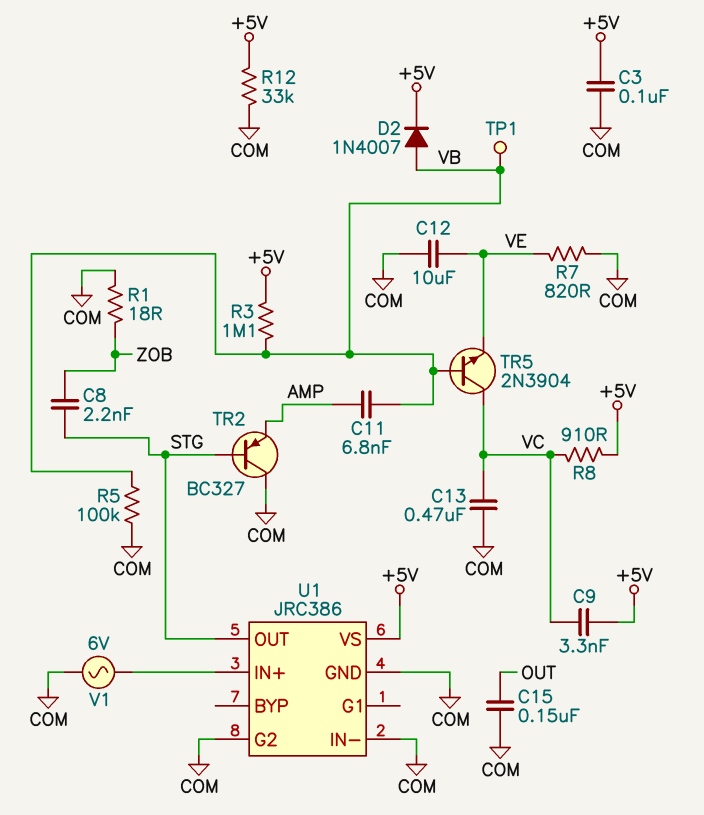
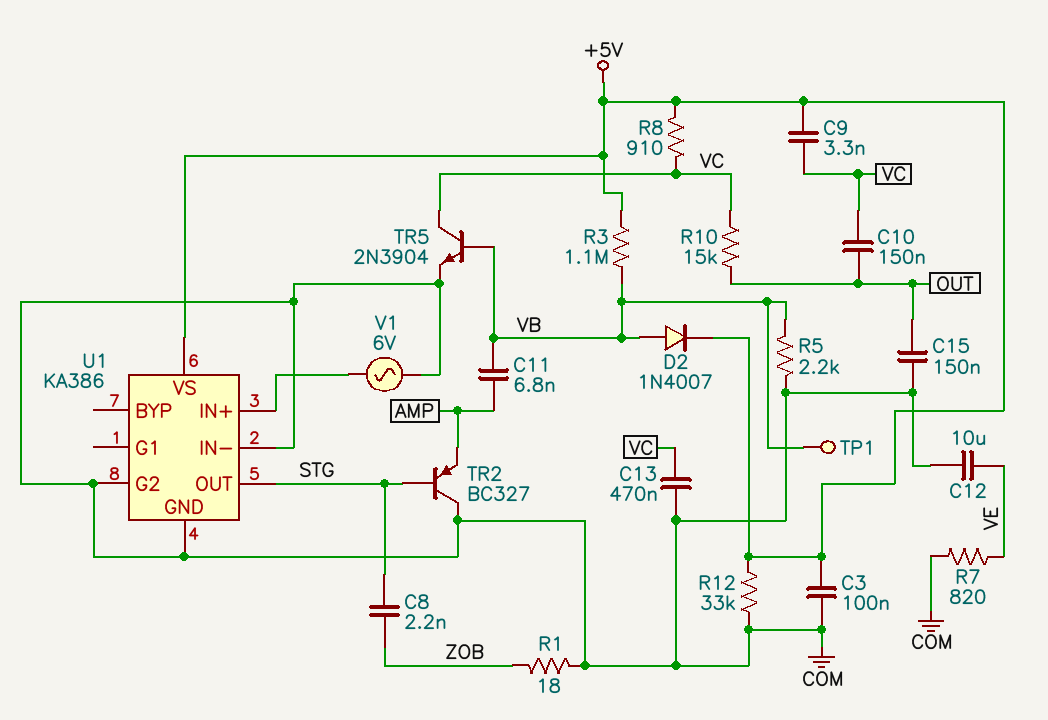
C10: none -> 150nF (OUT, VC)
R5: 100k (COM, VB) -> 2.2k (COM, VB)
R10: none -> 15k (OUT, VC)
TR5: NPN 2N3904 (B VB, C VC, E VE) -> NPN 2N3904 (B VB, C VC, E COM)
U1: JRC386 -> KA386

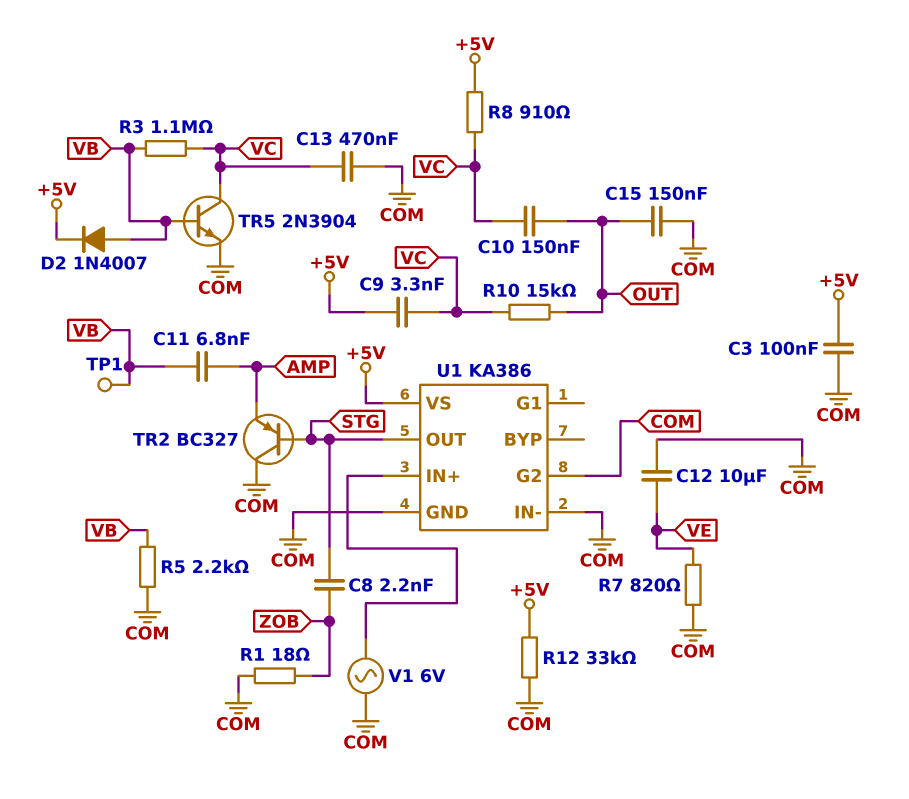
R3: 1.1M (+5V, VB) -> 1.1M (VB, VC)

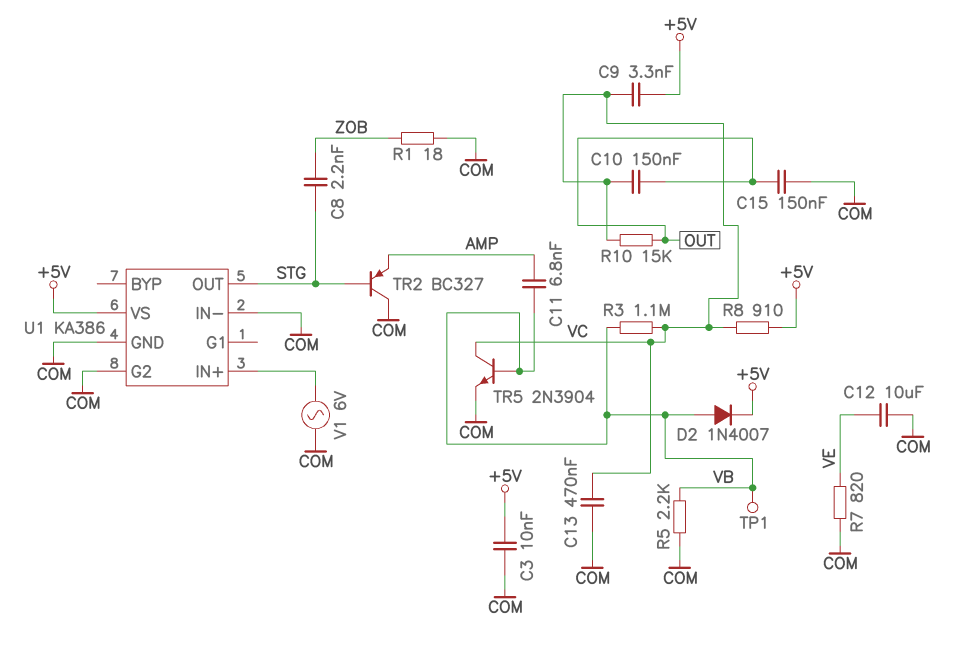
C3: 100nF (+5V, COM) -> 10nF (+5V, COM)
R12: 33k (+5V, COM) -> none

